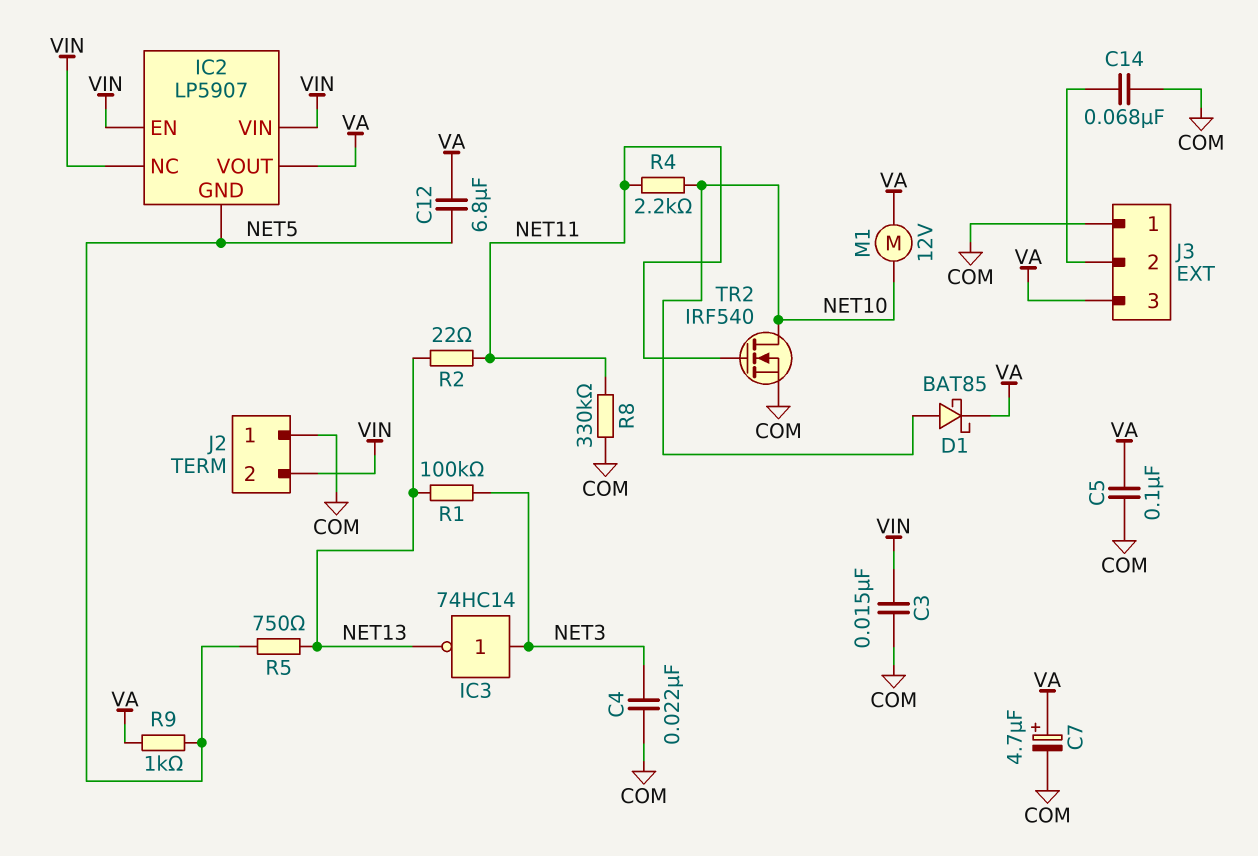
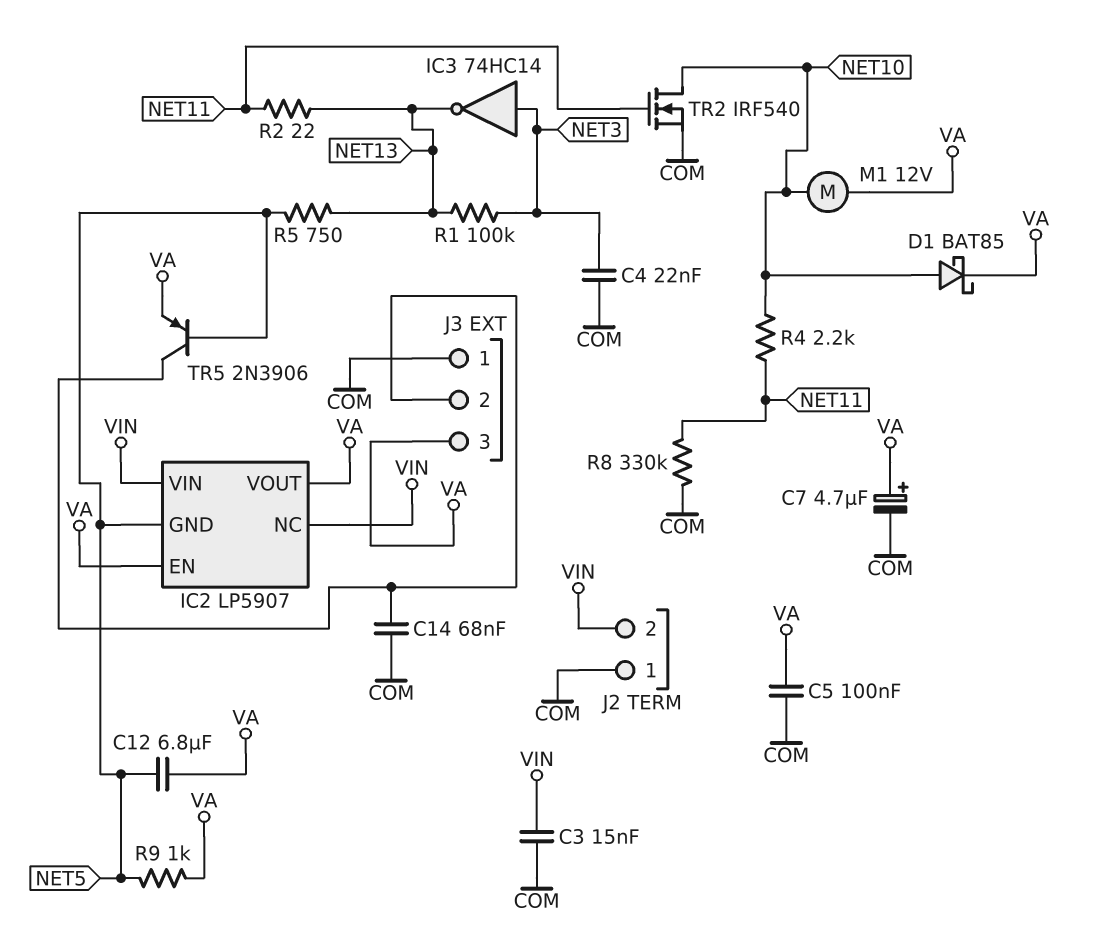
IC2 pin EN: VIN -> VA
TR5: none -> PNP 2N3906 (B NET5, C J3/2, E VA)

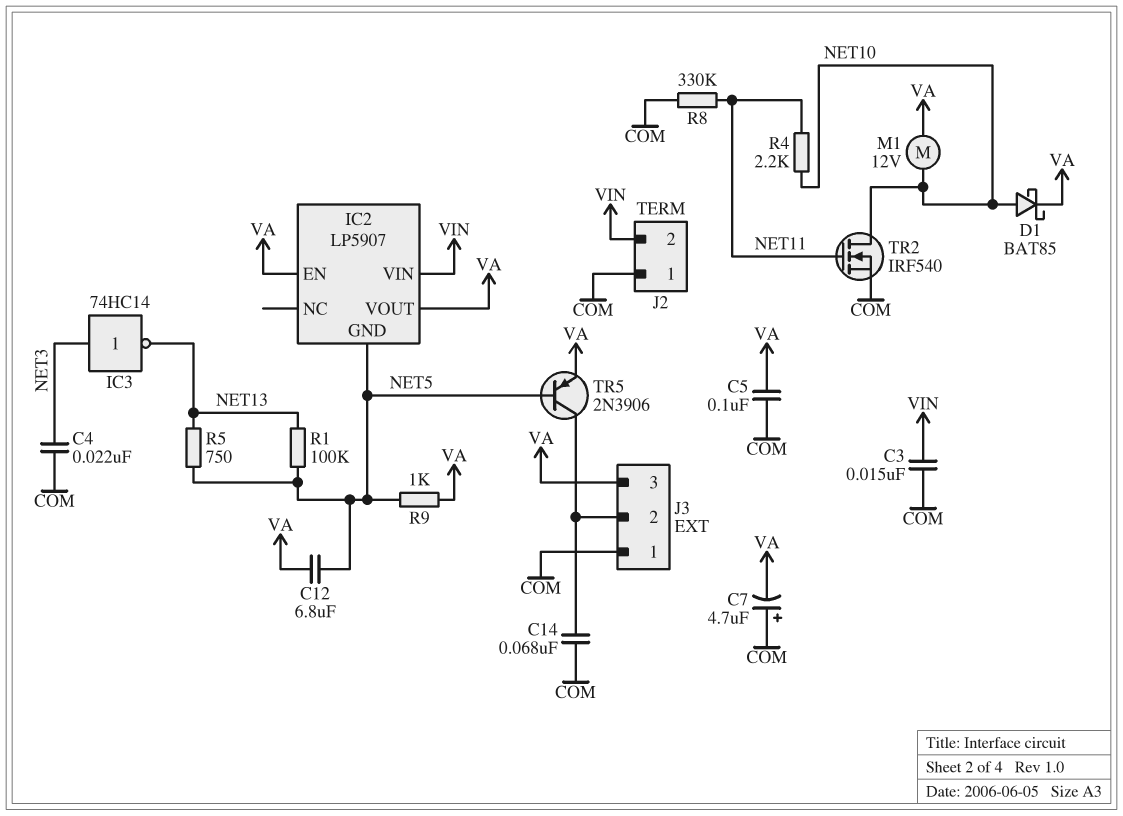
C7: 4.7uF (plus VA, minus COM) -> 4.7uF (plus COM, minus VA)
IC2 pin NC: VIN -> none
R1: 100k (NET3, NET13) -> 100k (NET5, NET13)
R2: 22 (NET11, NET13) -> none

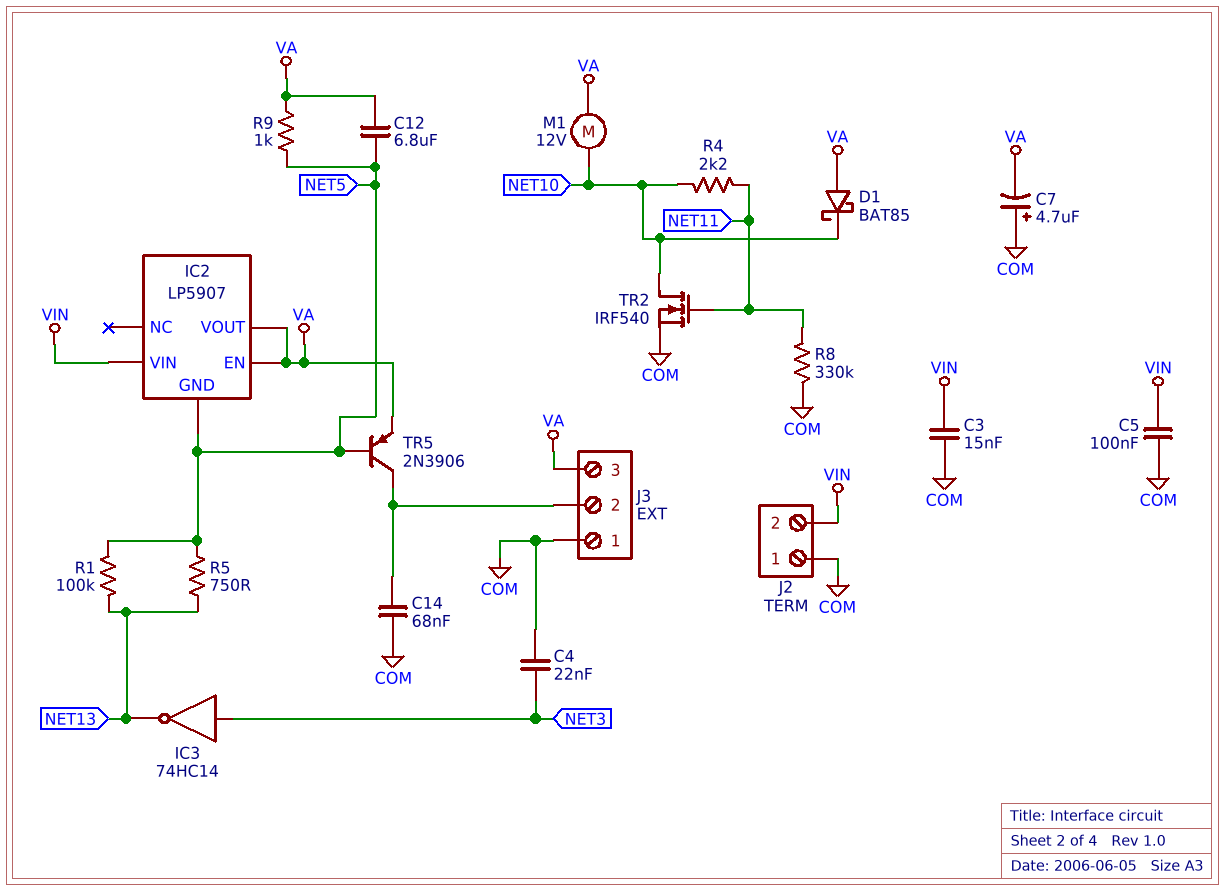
C5: 100nF (COM, VA) -> 100nF (COM, VIN)
D1: schottky BAT85 (A NET10, K VA) -> schottky BAT85 (A VA, K NET10)

